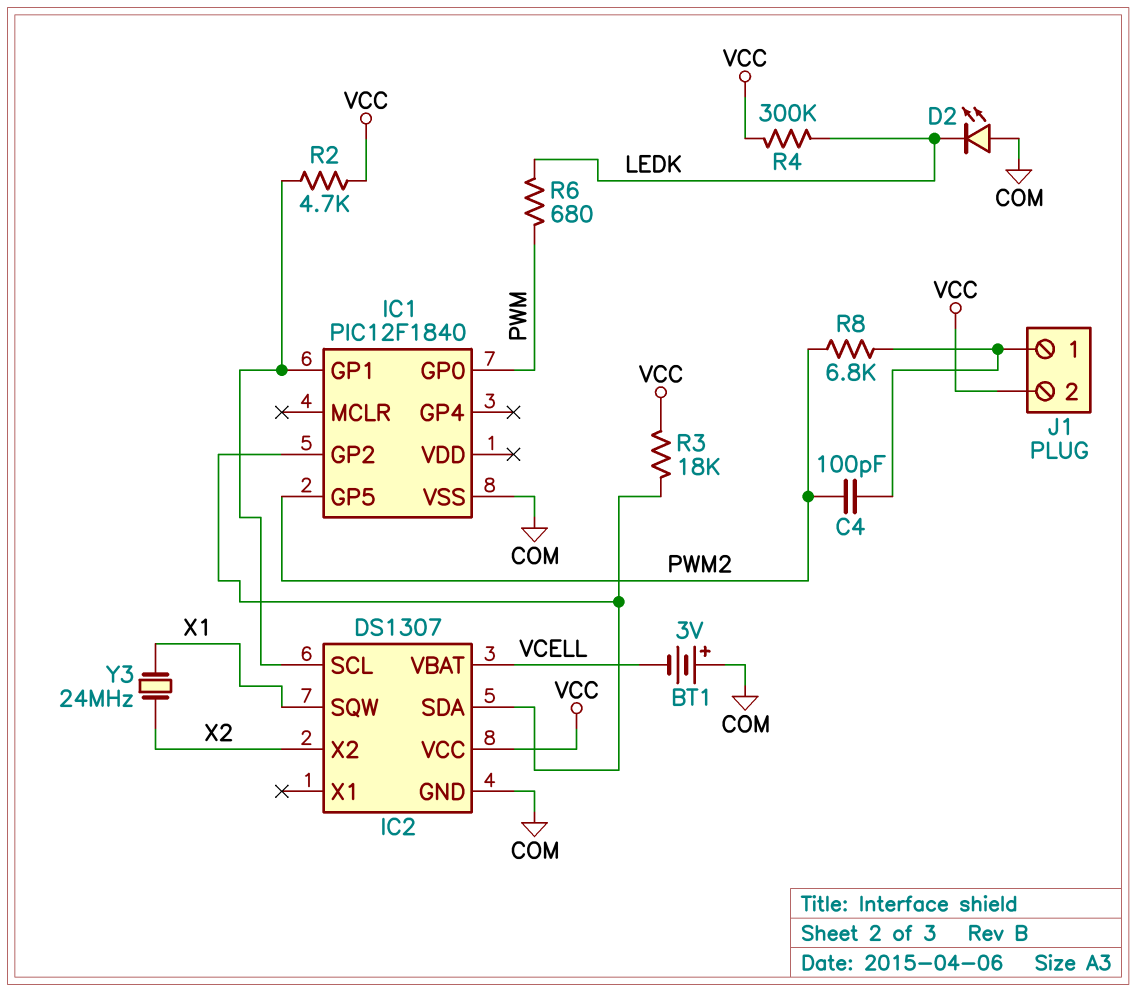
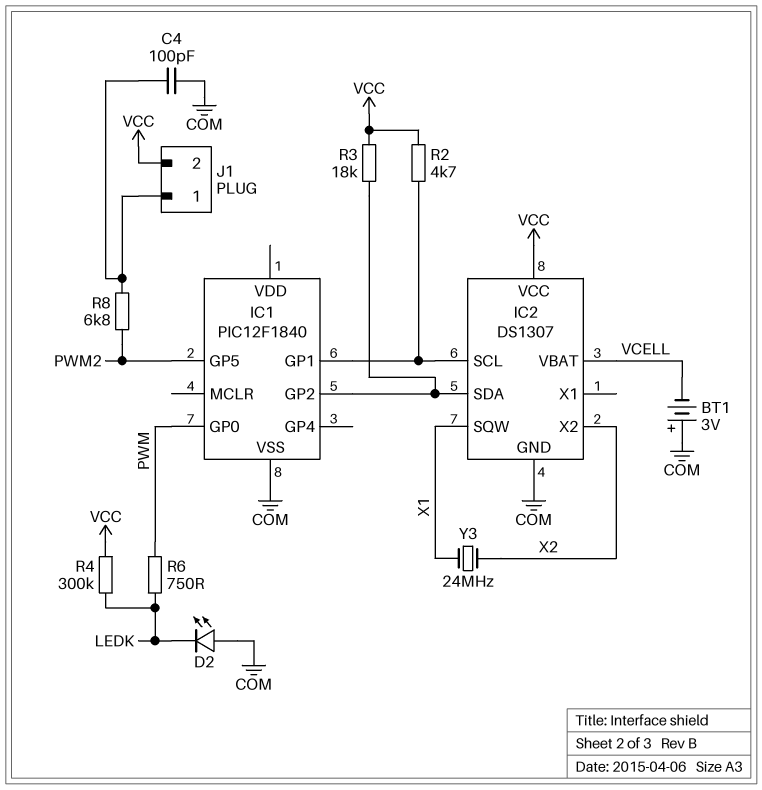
C4: 100pF (J1/1, PWM2) -> 100pF (COM, J1/1)
R6: 680 (LEDK, PWM) -> 750 (LEDK, PWM)

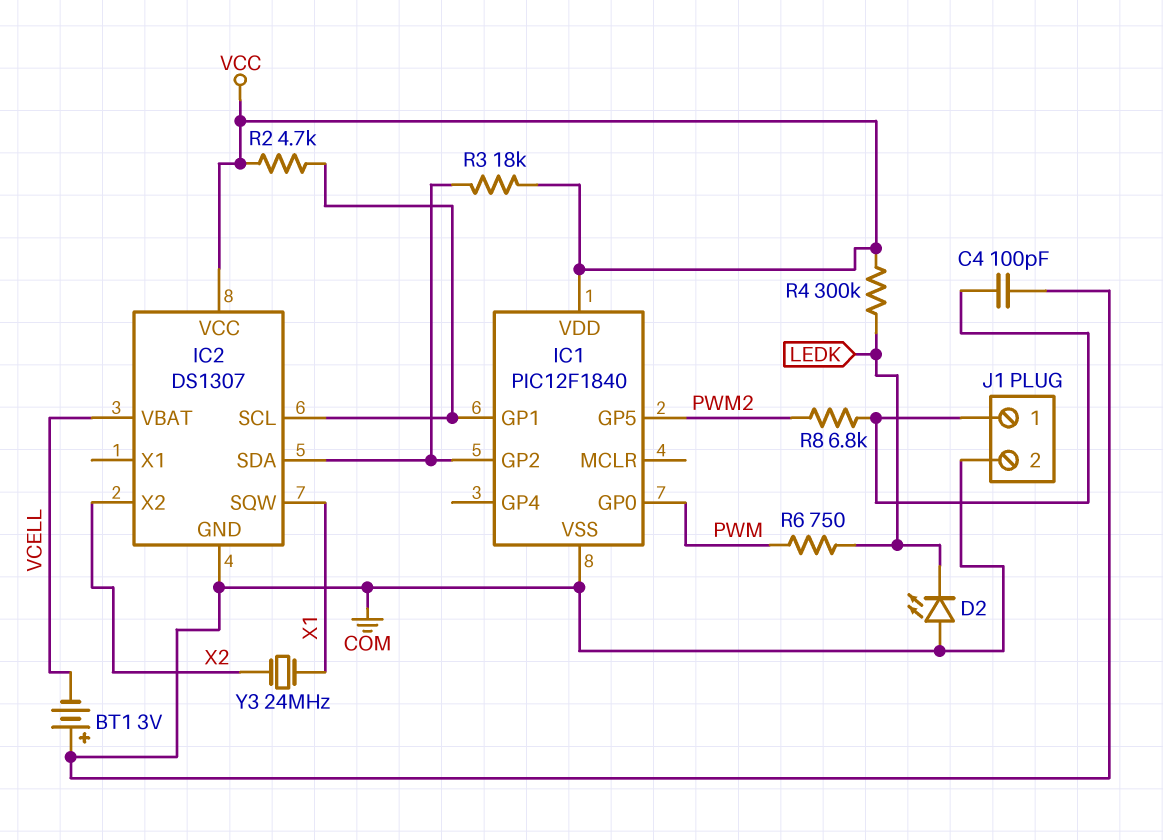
IC1 pin VDD: none -> VCC
J1 pin 2: VCC -> COM

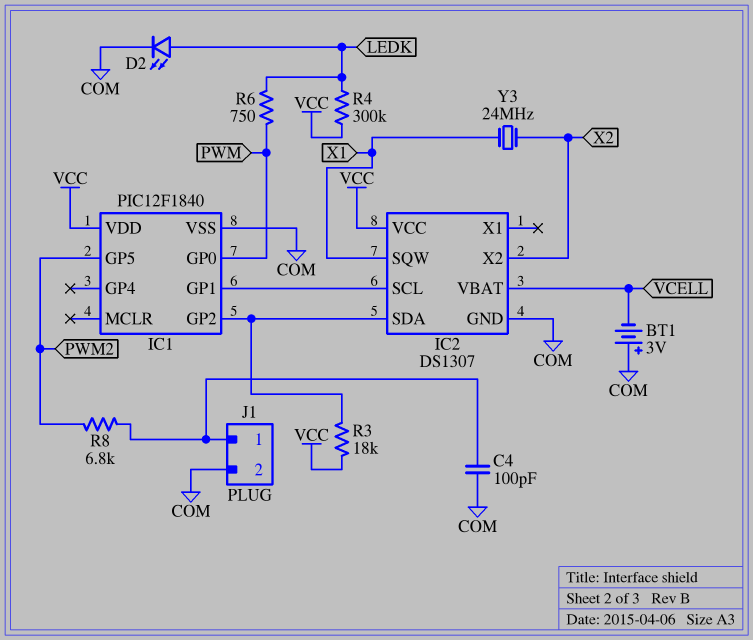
D2: LED (A COM, K LEDK) -> LED (A LEDK, K COM)
R2: 4.7k (IC1/GP1, VCC) -> none

